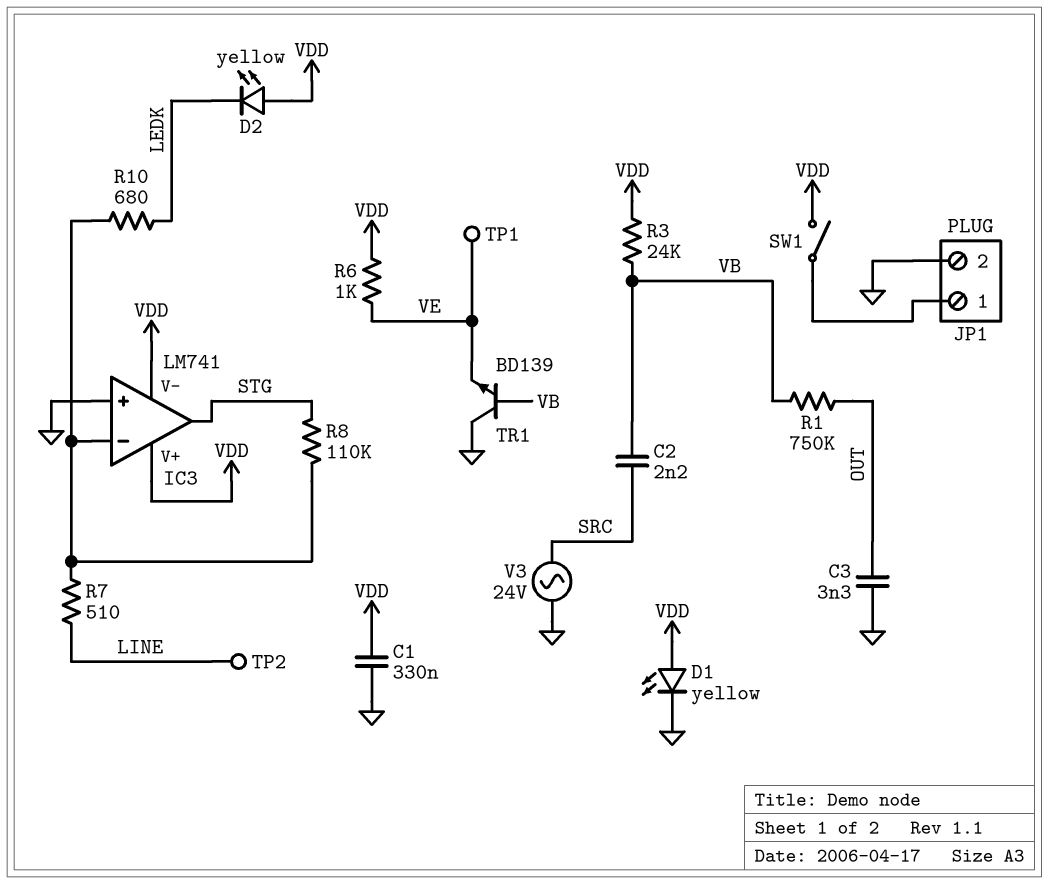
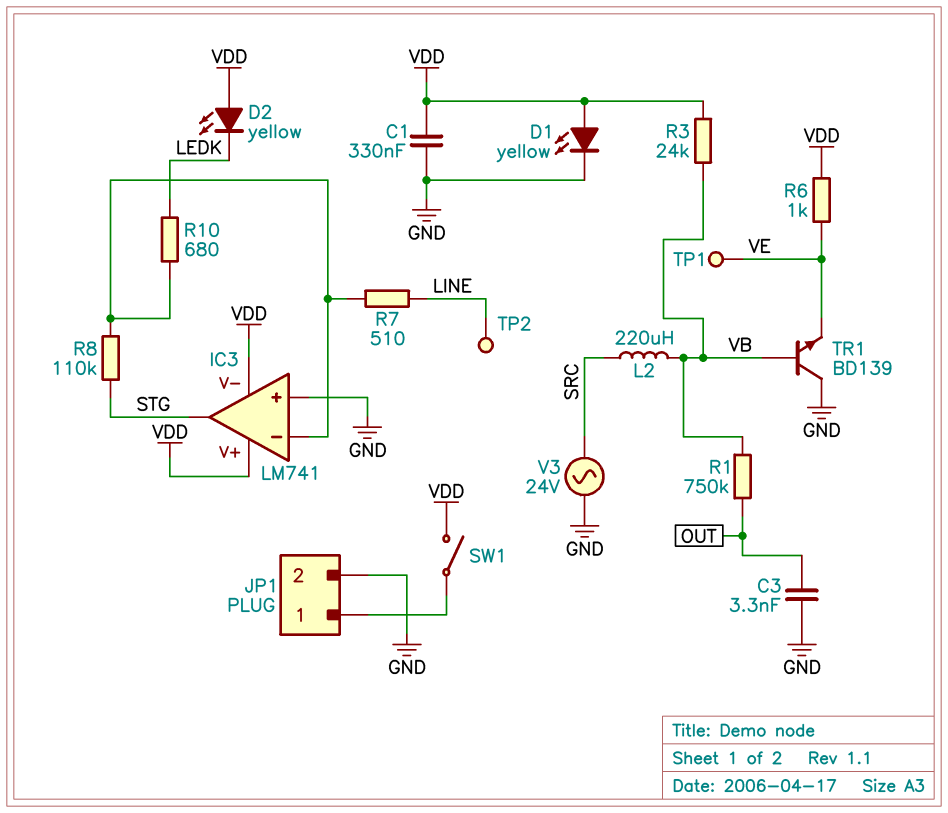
C2: 2.2nF (SRC, VB) -> none
L2: none -> 220uH (SRC, VB)

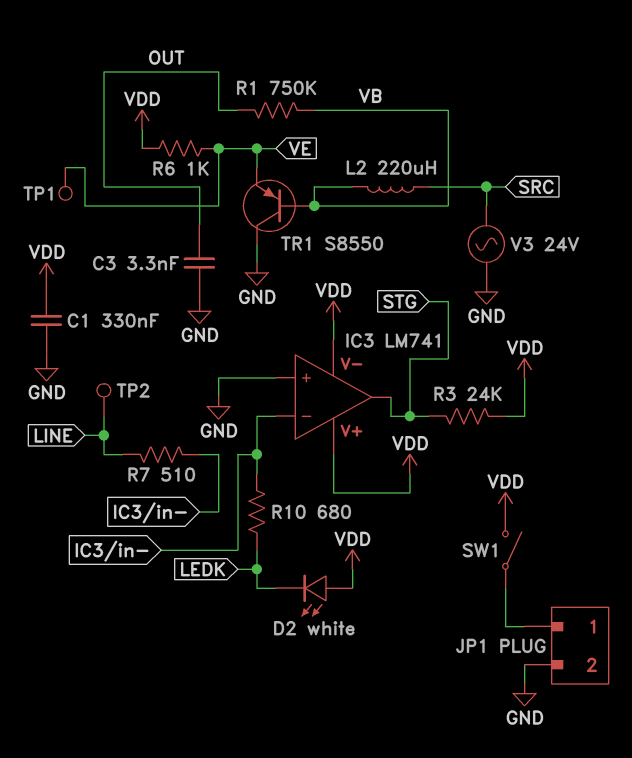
D1: LED yellow (A VDD, K GND) -> none
D2: LED yellow (A VDD, K LEDK) -> LED white (A VDD, K LEDK)
R3: 24k (VB, VDD) -> 24k (STG, VDD)
R8: 110k (IC3/in-, STG) -> none
TR1: NPN BD139 (B VB, C GND, E VE) -> PNP S8550 (B VB, C GND, E VE)

